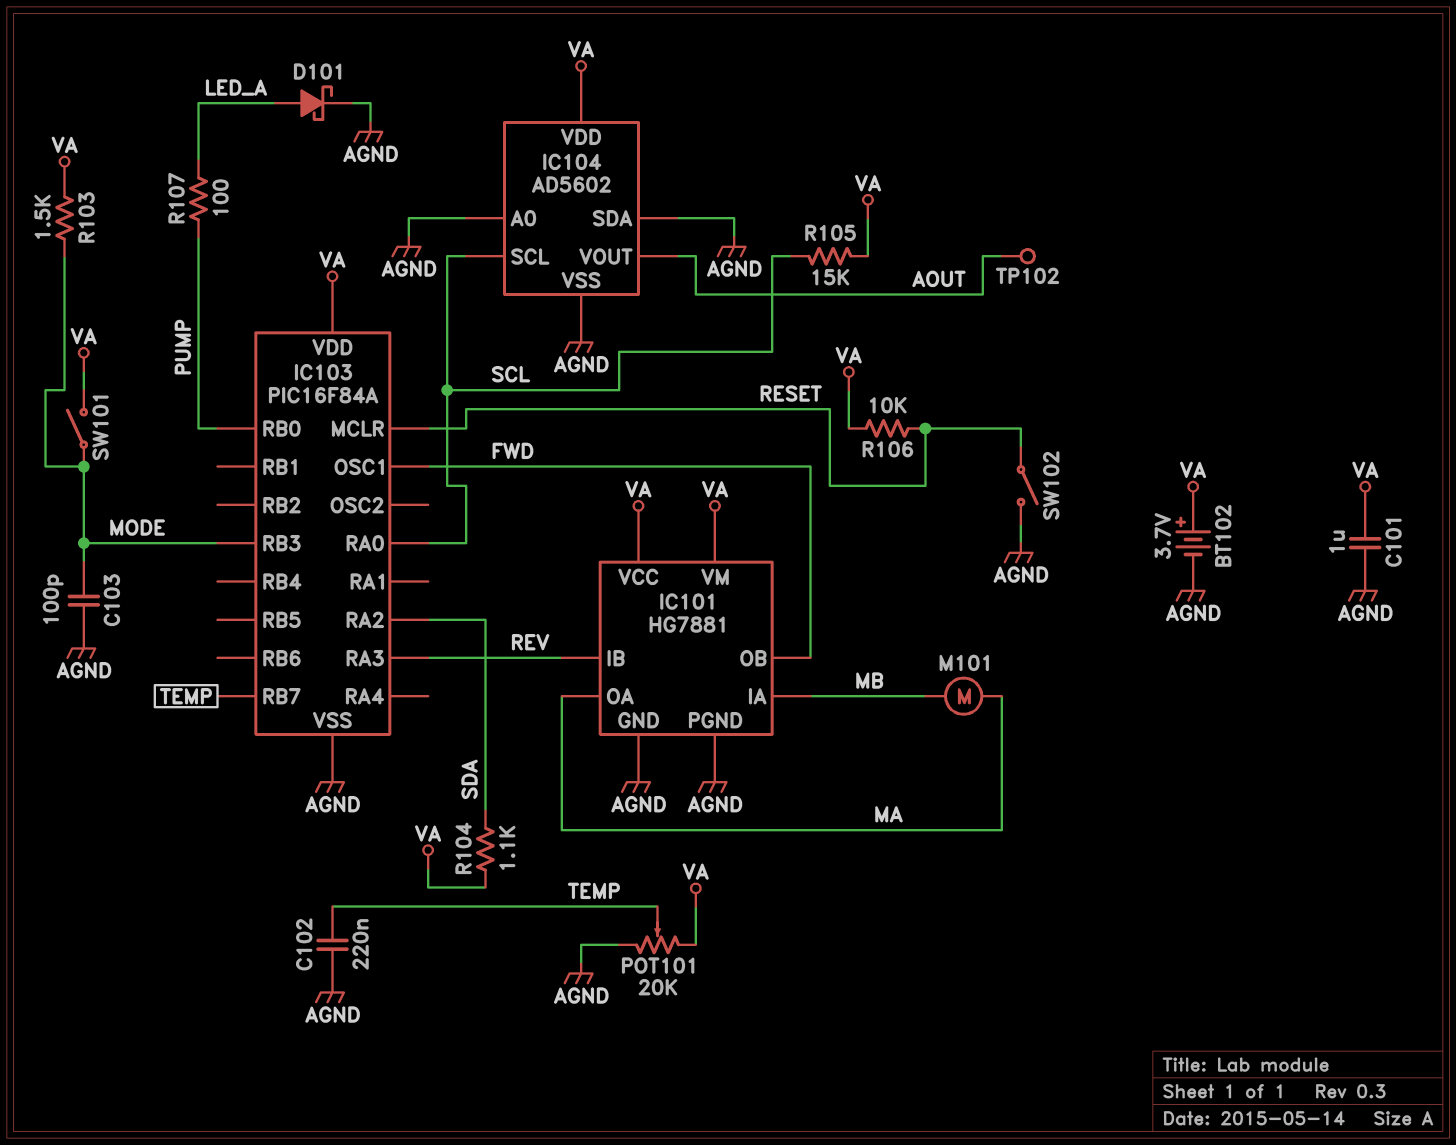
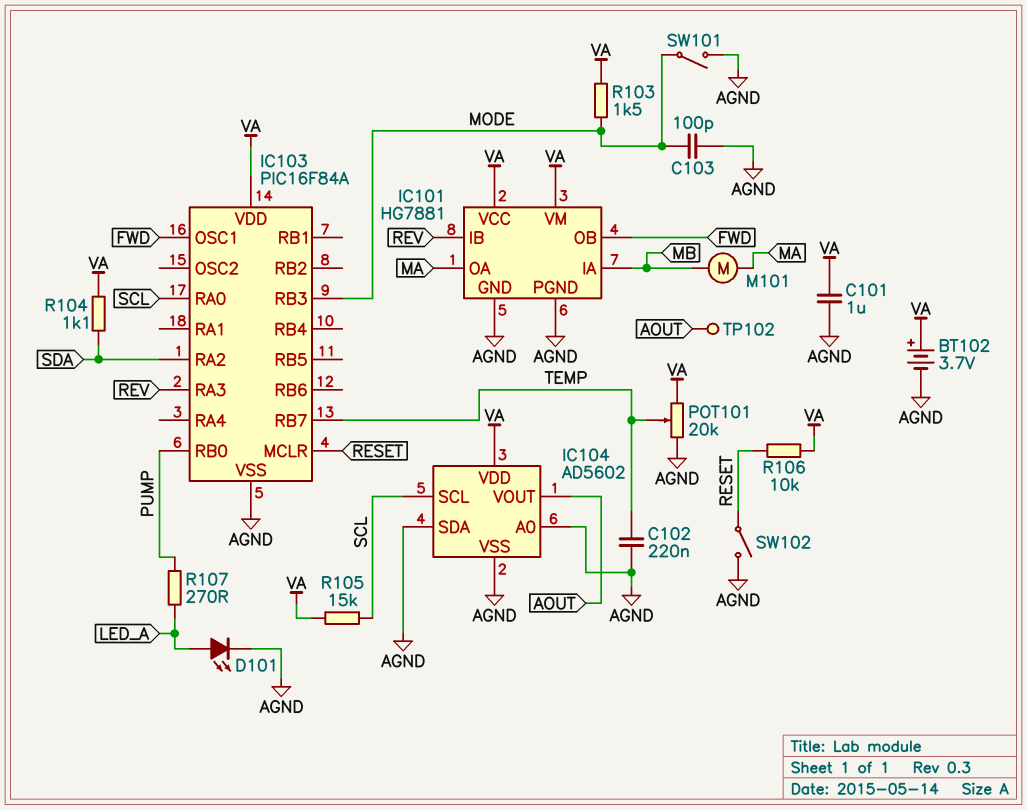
D101: schottky (A LED_A, K AGND) -> LED (A LED_A, K AGND)
R107: 100 (LED_A, PUMP) -> 270 (LED_A, PUMP)
SW101: switch (MODE, VA) -> switch (AGND, MODE)

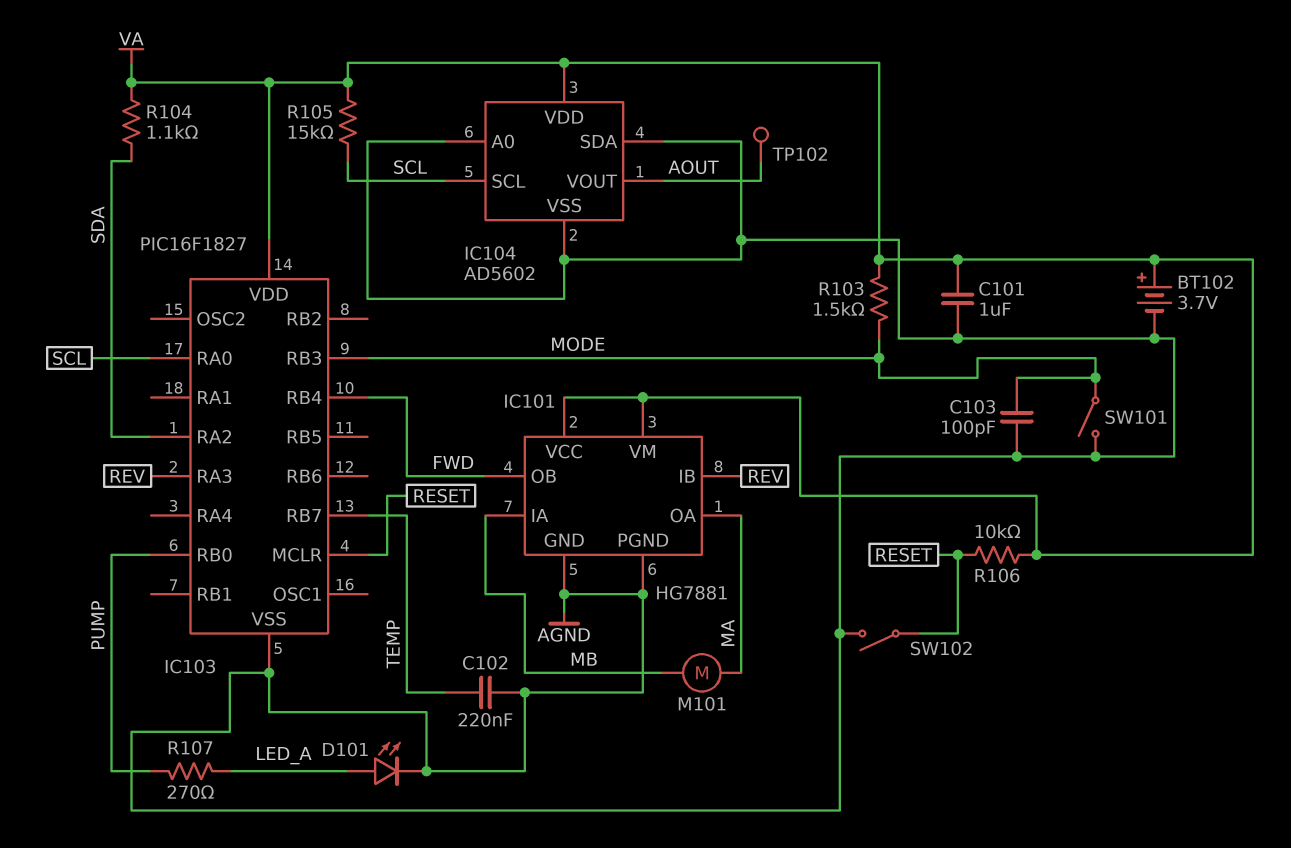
IC103: PIC16F84A -> PIC16F1827
IC103 pin OSC1: FWD -> none
IC103 pin RB4: none -> FWD
POT101: 20k (AGND, VA, wiper TEMP) -> none

